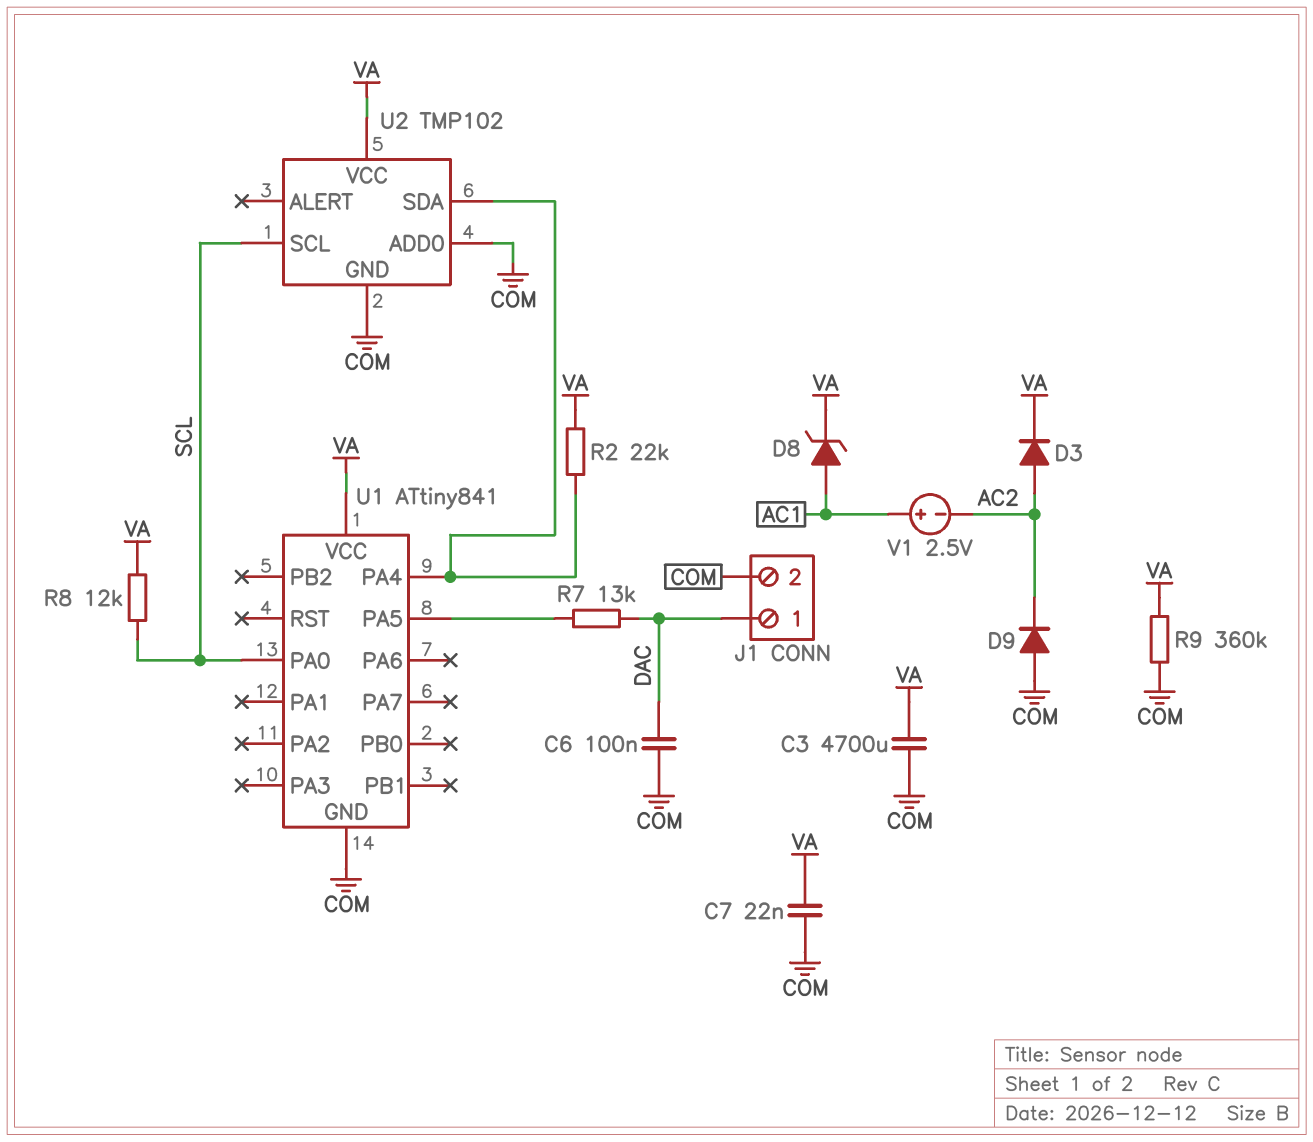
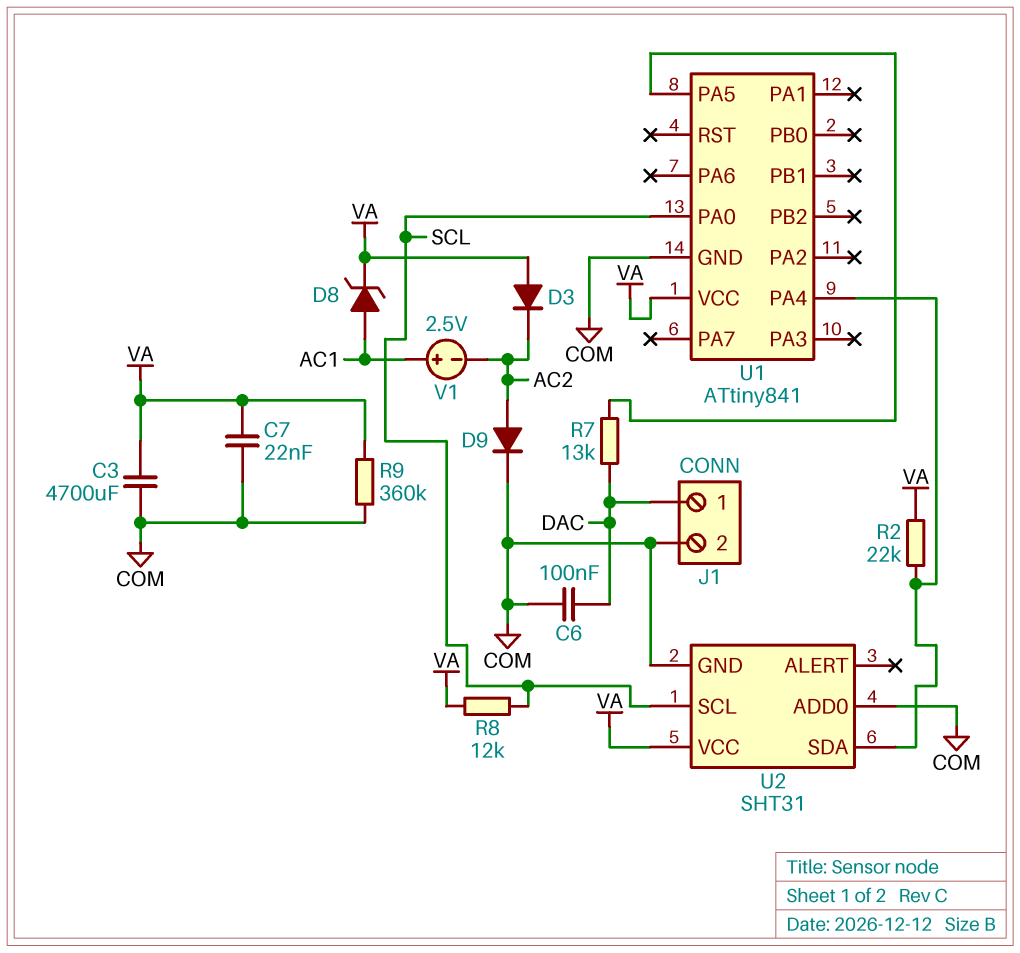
D3: diode (A AC2, K VA) -> diode (A VA, K AC2)
D9: diode (A COM, K AC2) -> diode (A AC2, K COM)
U2: TMP102 -> SHT31

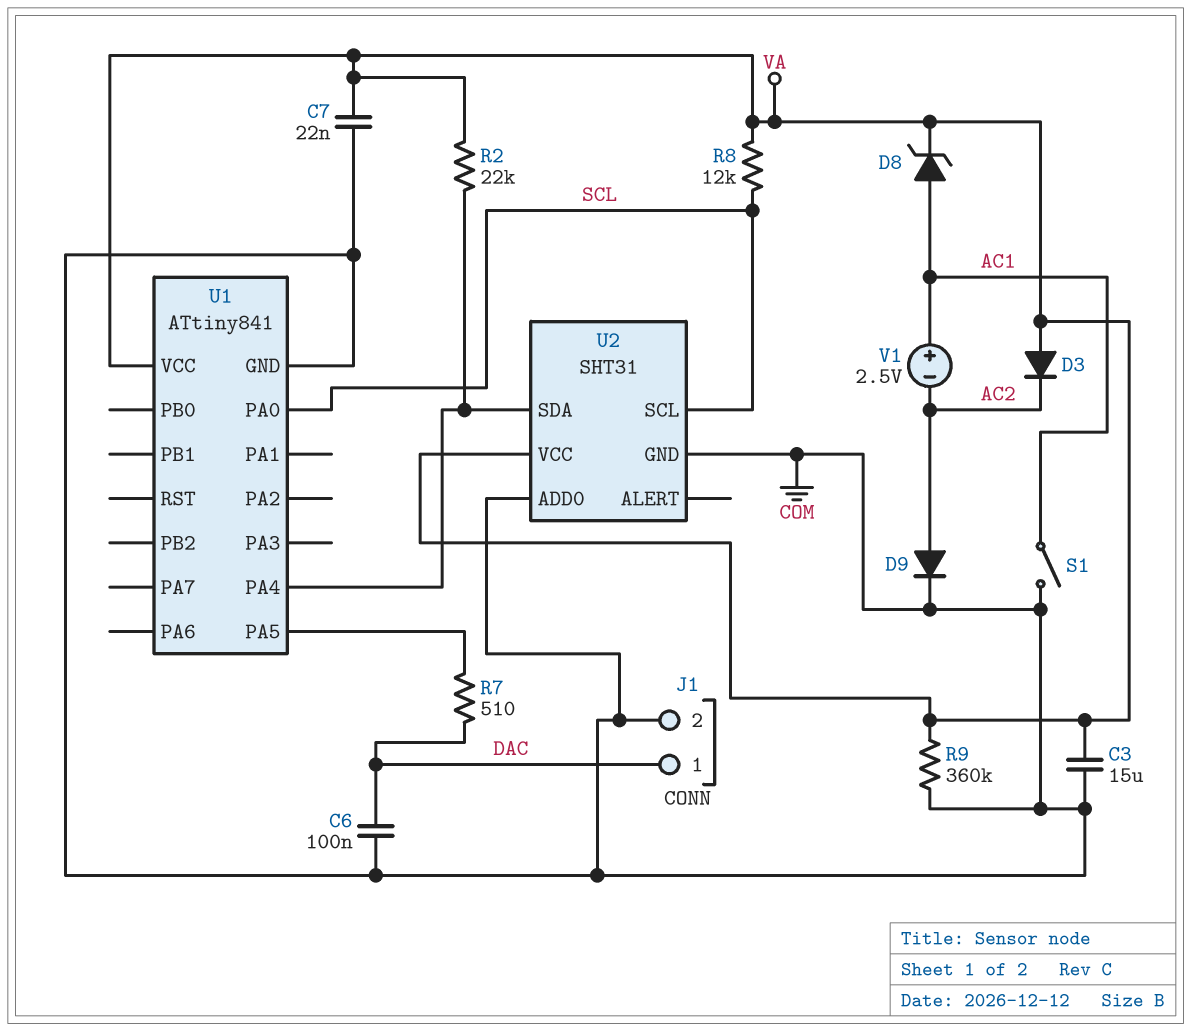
C3: 4700uF (COM, VA) -> 15uF (COM, VA)
R7: 13k (DAC, U1/PA5) -> 510 (DAC, U1/PA5)
S1: none -> switch (AC1, COM)

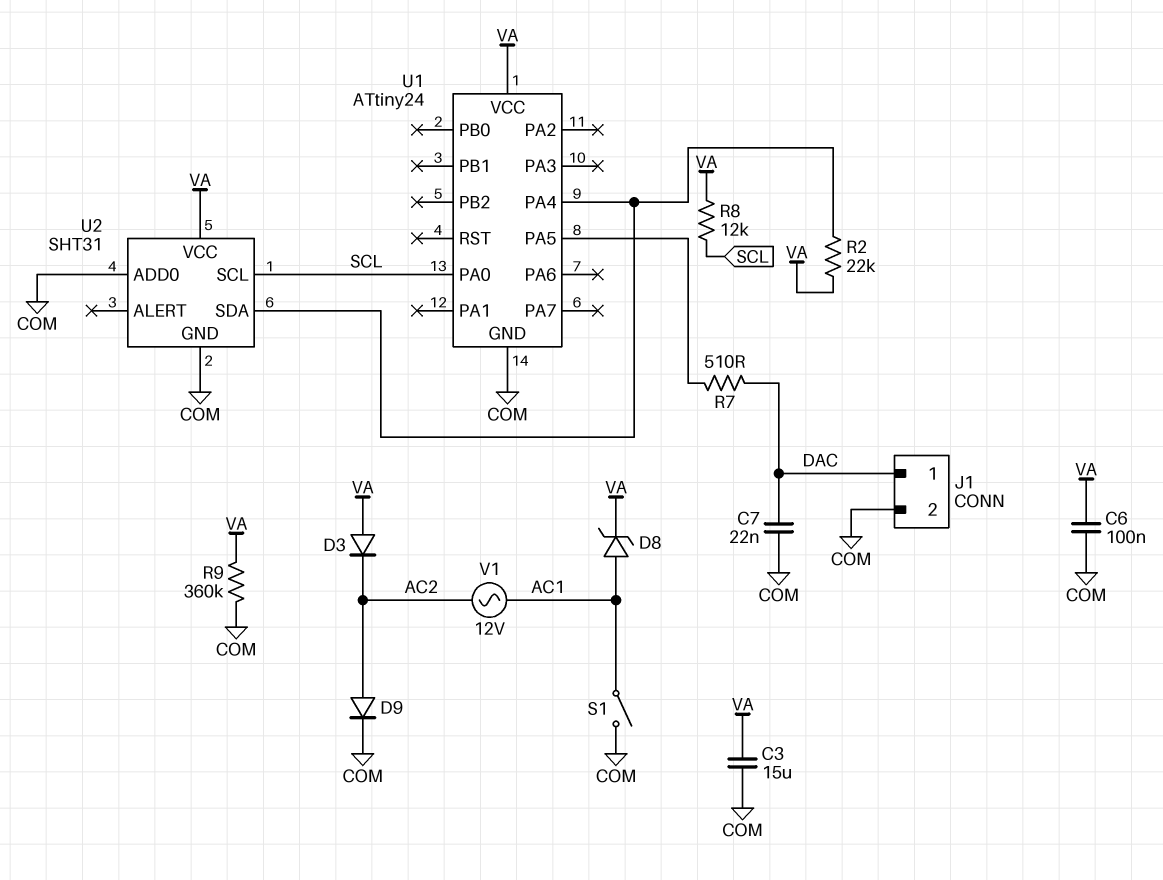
C6: 100nF (COM, DAC) -> 100nF (COM, VA)
C7: 22nF (COM, VA) -> 22nF (COM, DAC)
U1: ATtiny841 -> ATtiny24
V1: 2.5V (plus AC1, minus AC2) -> AC 12V (AC1, AC2)

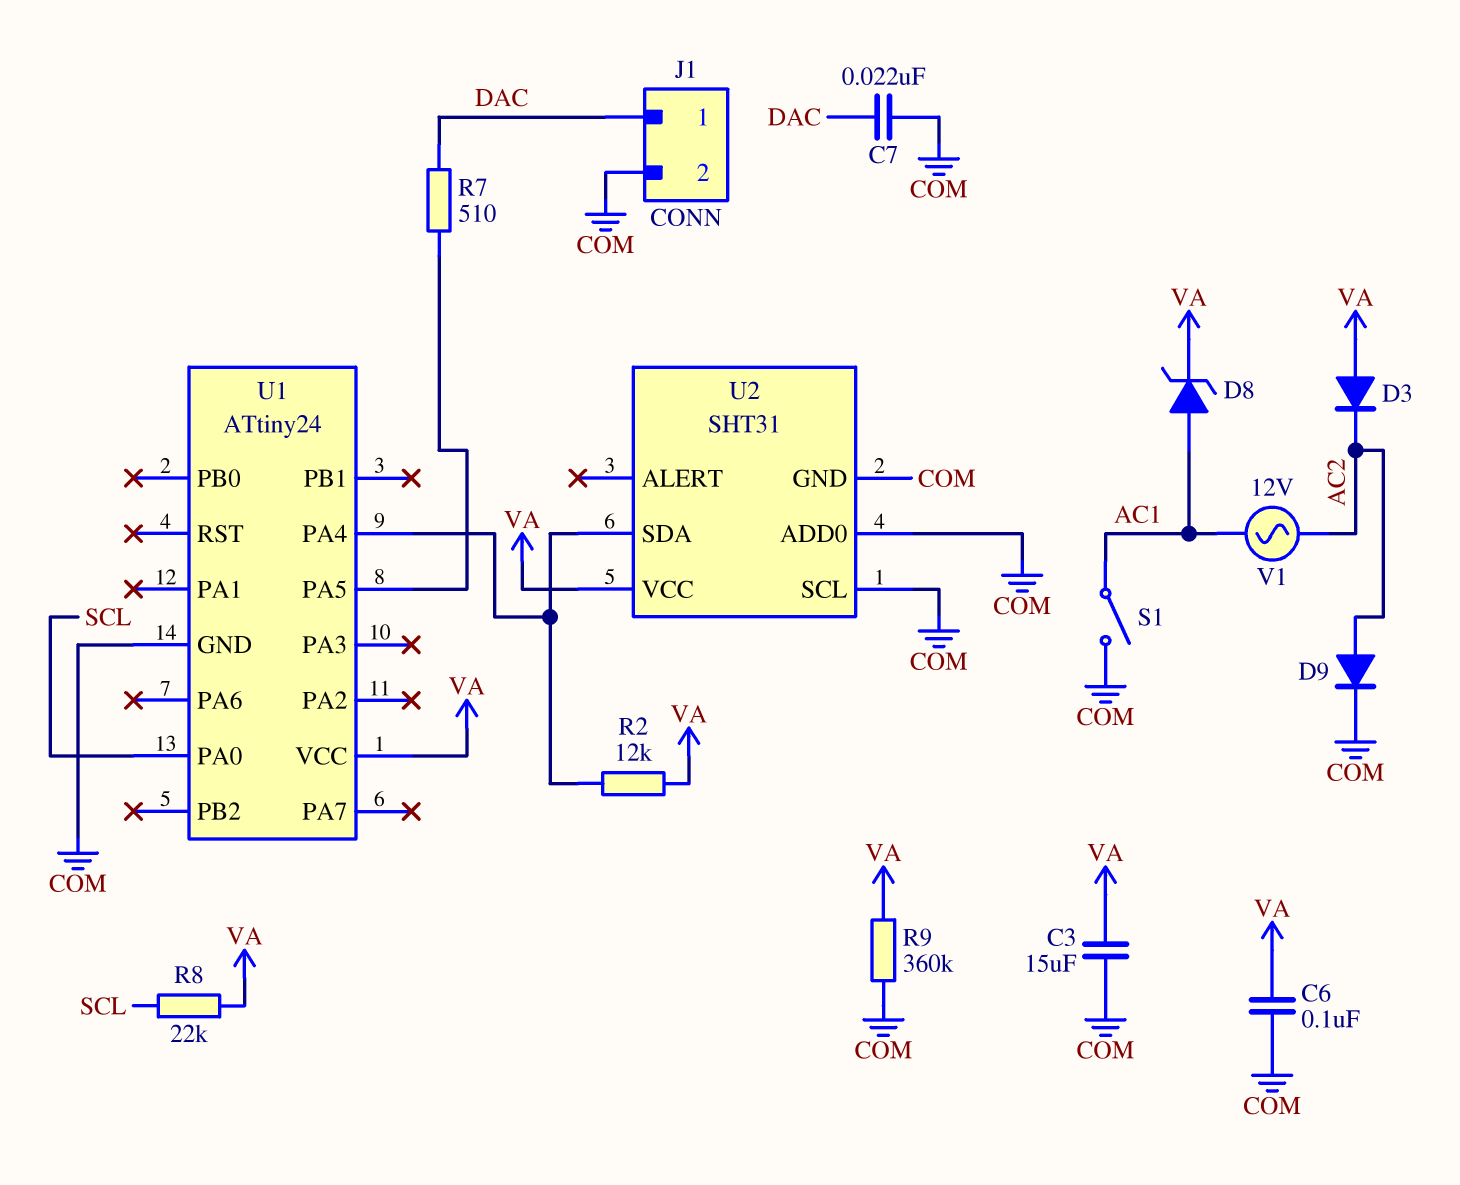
R2: 22k (U1/PA4, VA) -> 12k (U1/PA4, VA)
R8: 12k (SCL, VA) -> 22k (SCL, VA)
U2 pin SCL: SCL -> COM

